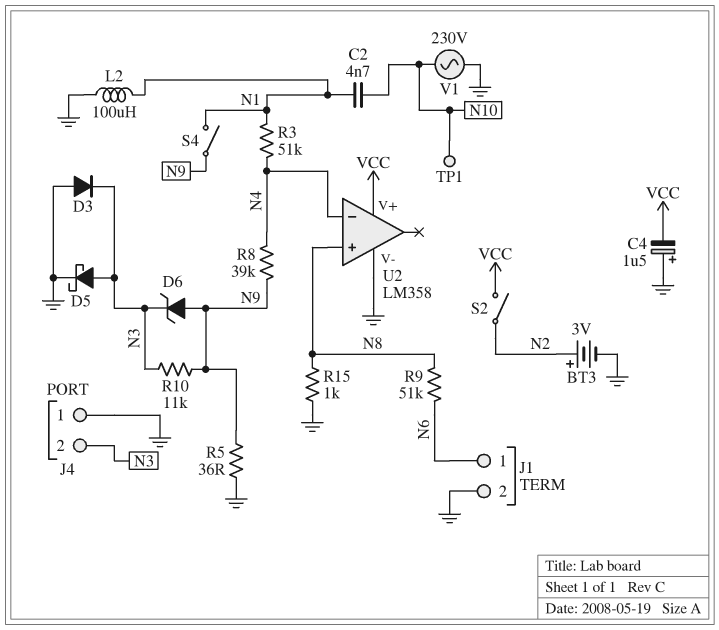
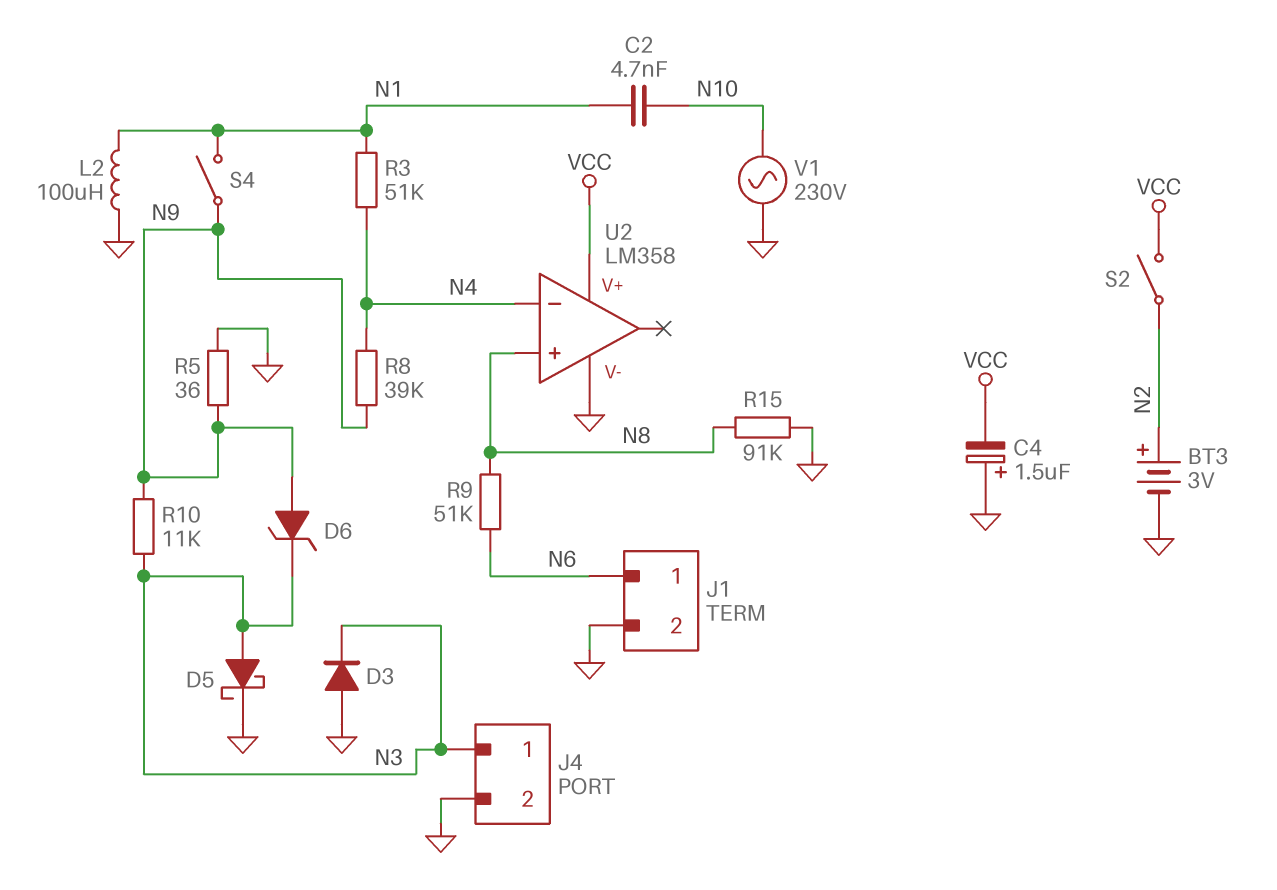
J4 pin 1: GND -> N3
J4 pin 2: N3 -> GND
R15: 1k (GND, N8) -> 91k (GND, N8)
TP1: test point (N10) -> none

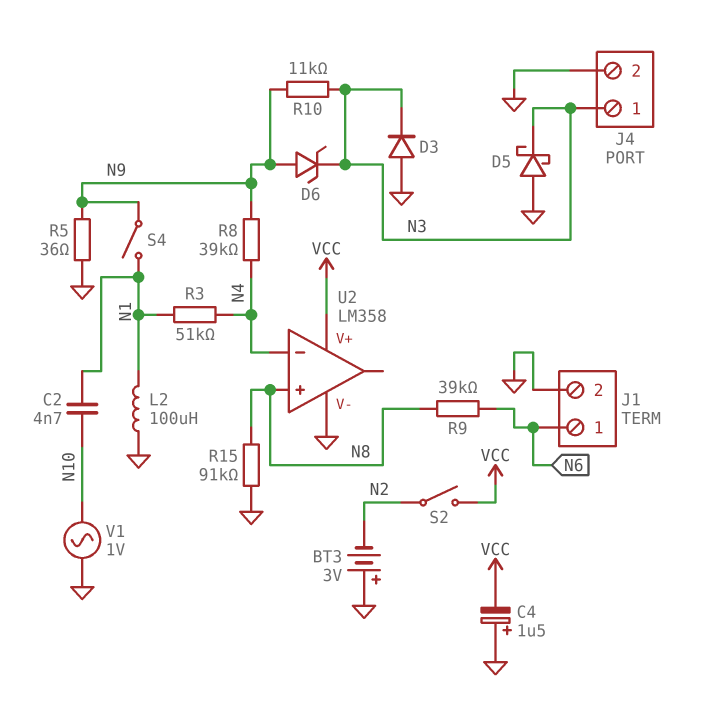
BT3: 3V (plus N2, minus GND) -> 3V (plus GND, minus N2)
D5: schottky (A N3, K GND) -> schottky (A GND, K N3)
R9: 51k (N6, N8) -> 39k (N6, N8)
V1: AC 230V (GND, N10) -> AC 1V (GND, N10)

